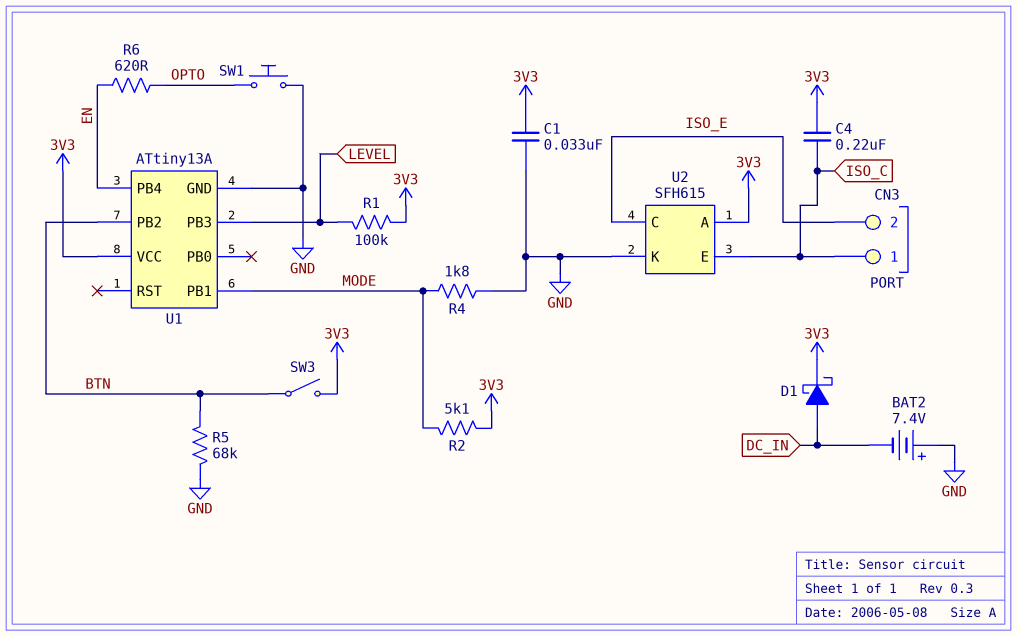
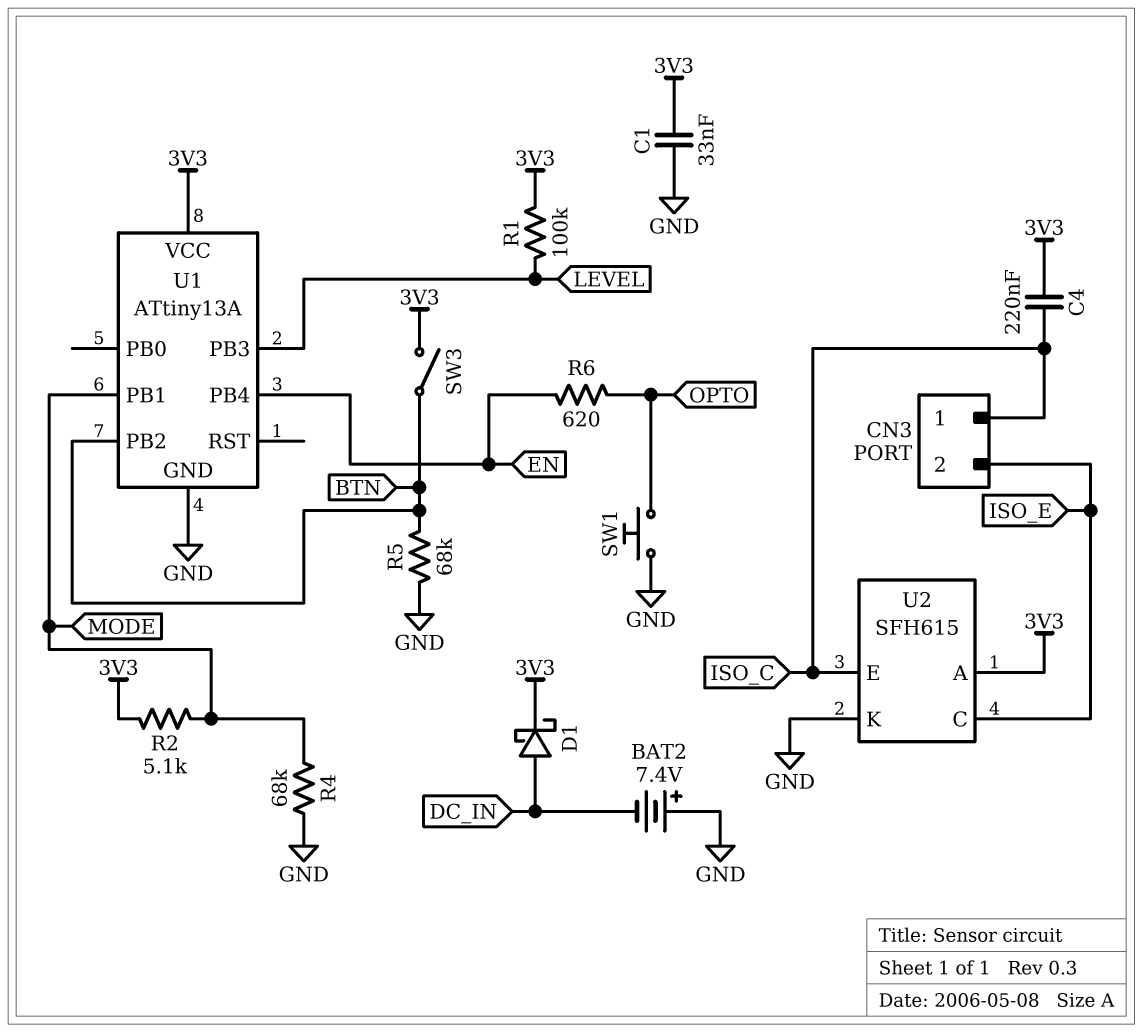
R4: 1.8k (GND, MODE) -> 68k (GND, MODE)

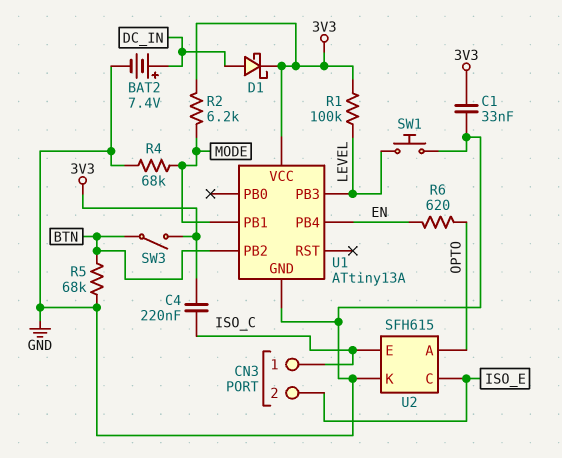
BAT2: 7.4V (plus GND, minus DC_IN) -> 7.4V (plus DC_IN, minus GND)
R2: 5.1k (3V3, MODE) -> 6.2k (3V3, MODE)
SW1: button (GND, OPTO) -> button (GND, LEVEL)
U2 pin A: 3V3 -> OPTO

